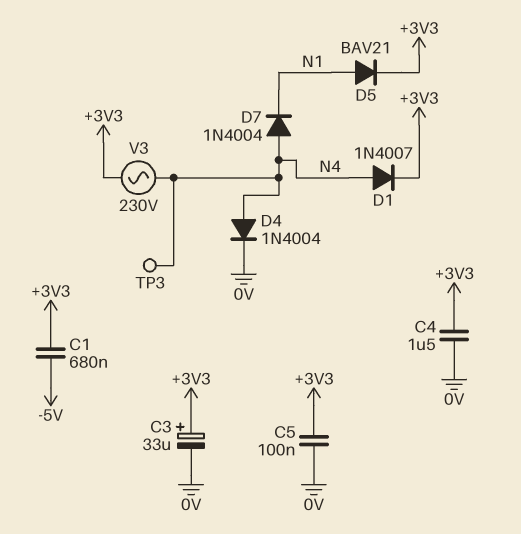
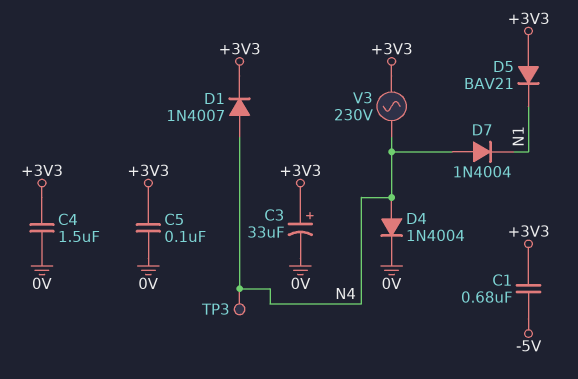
D5: diode BAV21 (A N1, K +3V3) -> diode BAV21 (A +3V3, K N1)

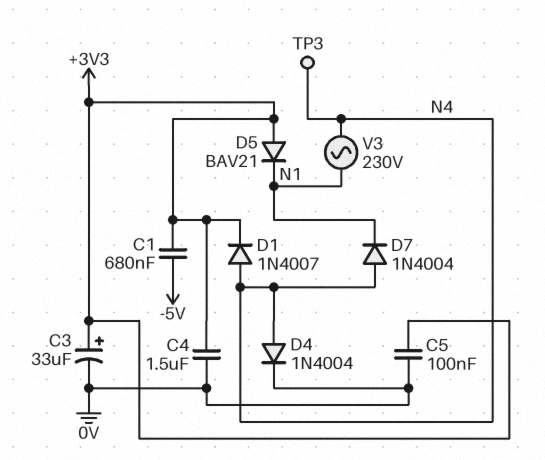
V3: AC 230V (+3V3, N4) -> AC 230V (N1, N4)

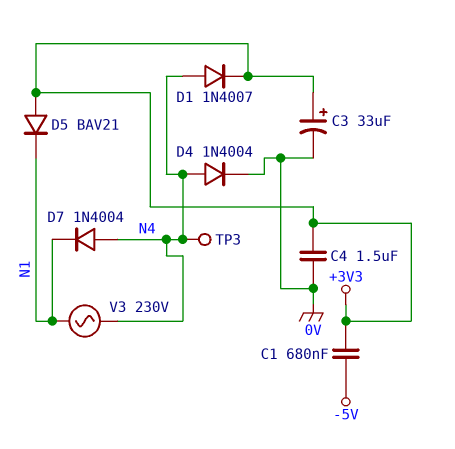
C5: 100nF (+3V3, 0V) -> none

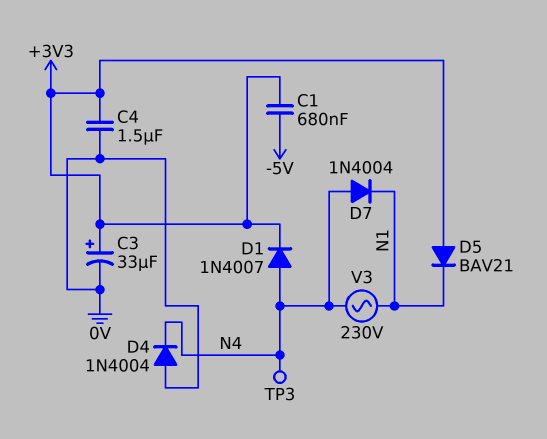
D4: diode 1N4004 (A N4, K 0V) -> diode 1N4004 (A 0V, K N4)

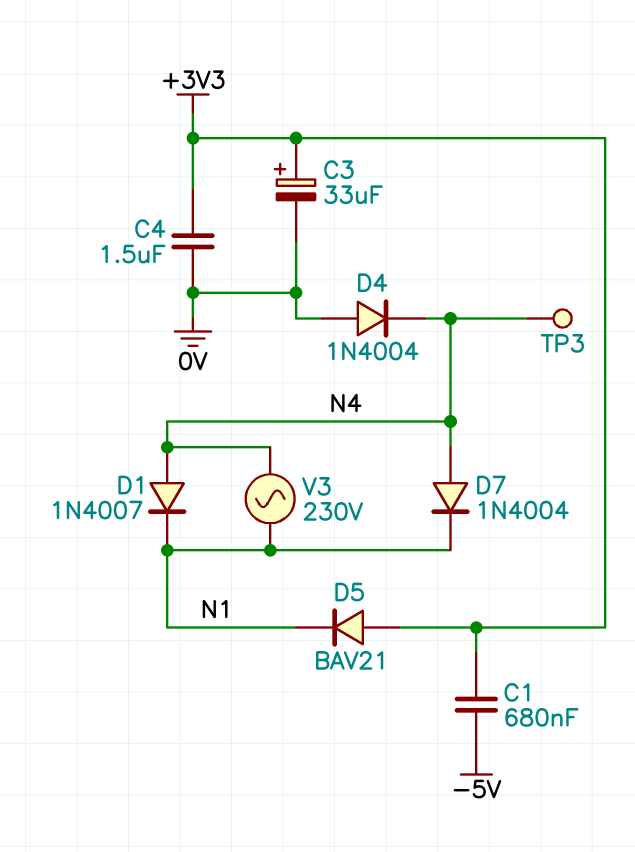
D1: diode 1N4007 (A N4, K +3V3) -> diode 1N4007 (A N4, K N1)

